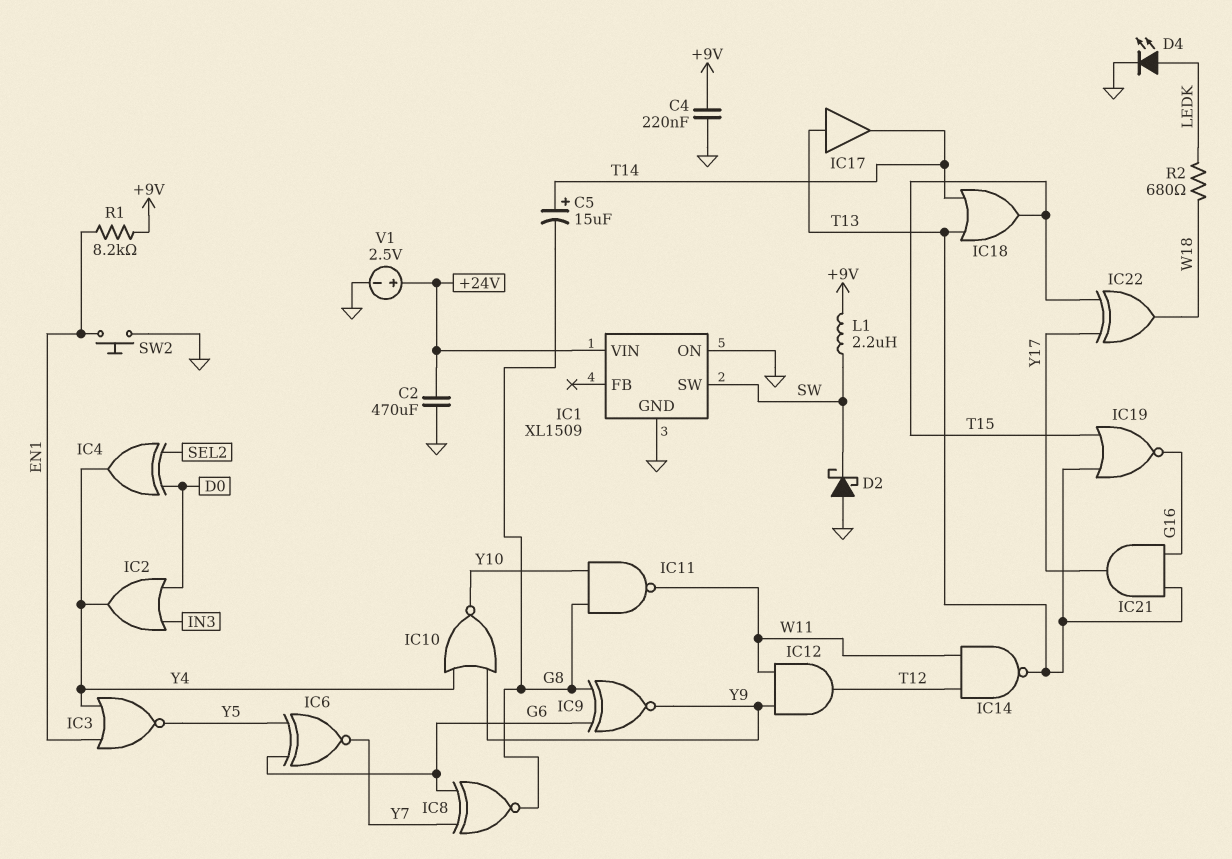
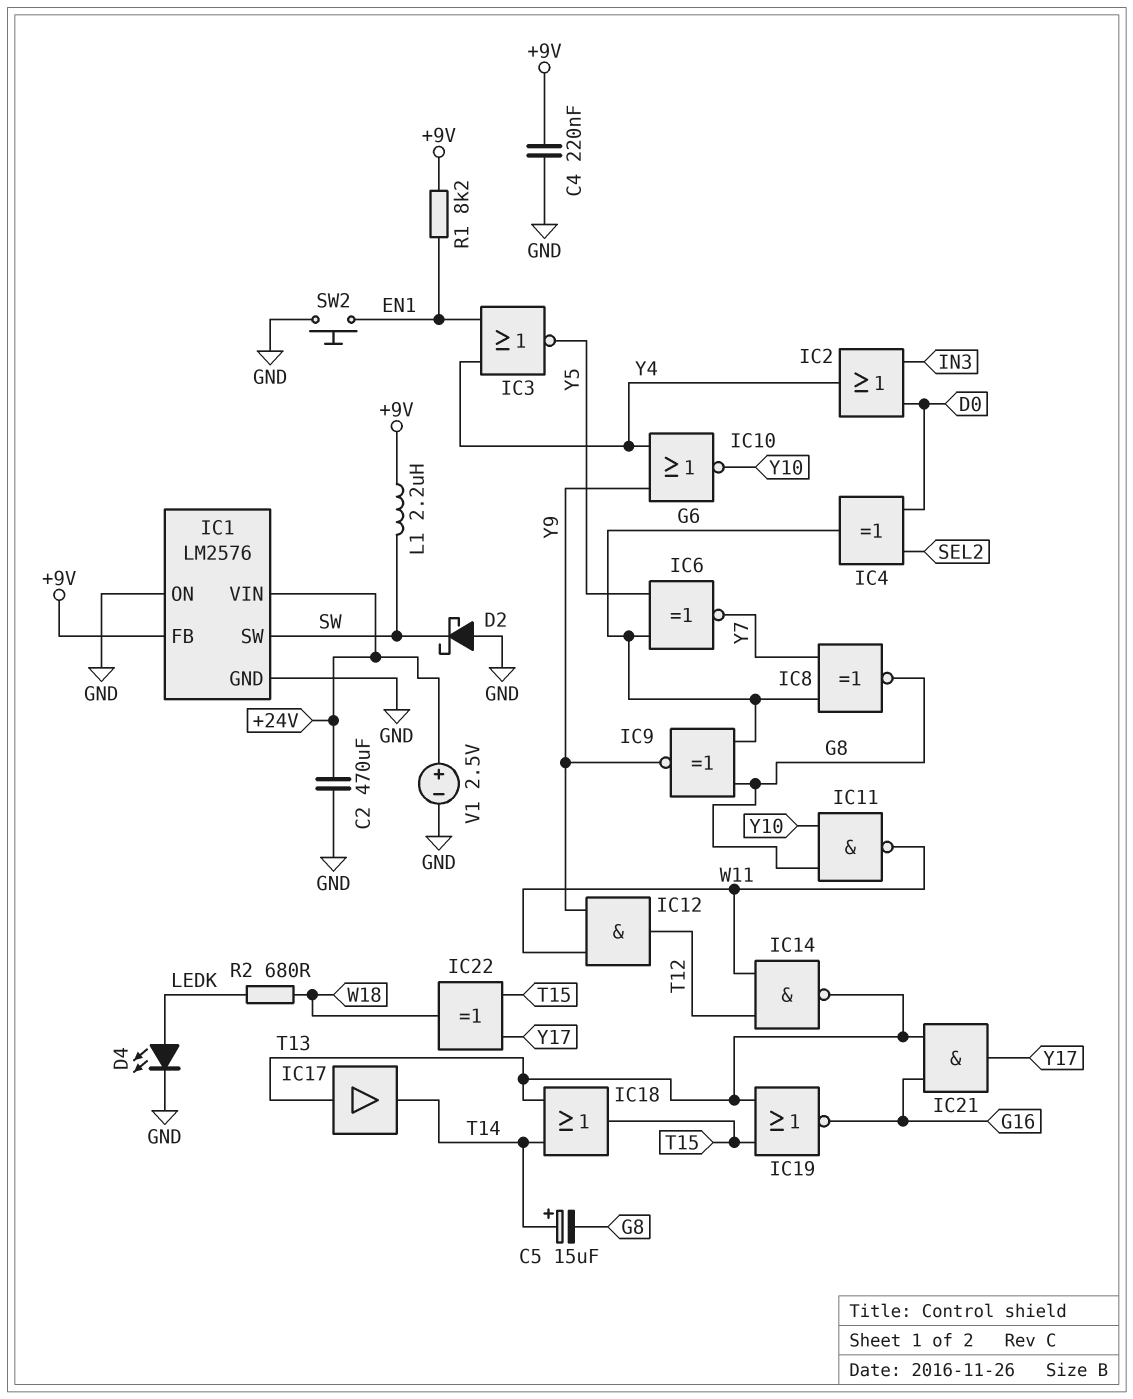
IC1: XL1509 -> LM2576
IC1 pin FB: none -> +9V
IC4: XOR (in D0, in SEL2, out Y4) -> XOR (in D0, in SEL2, out G6)

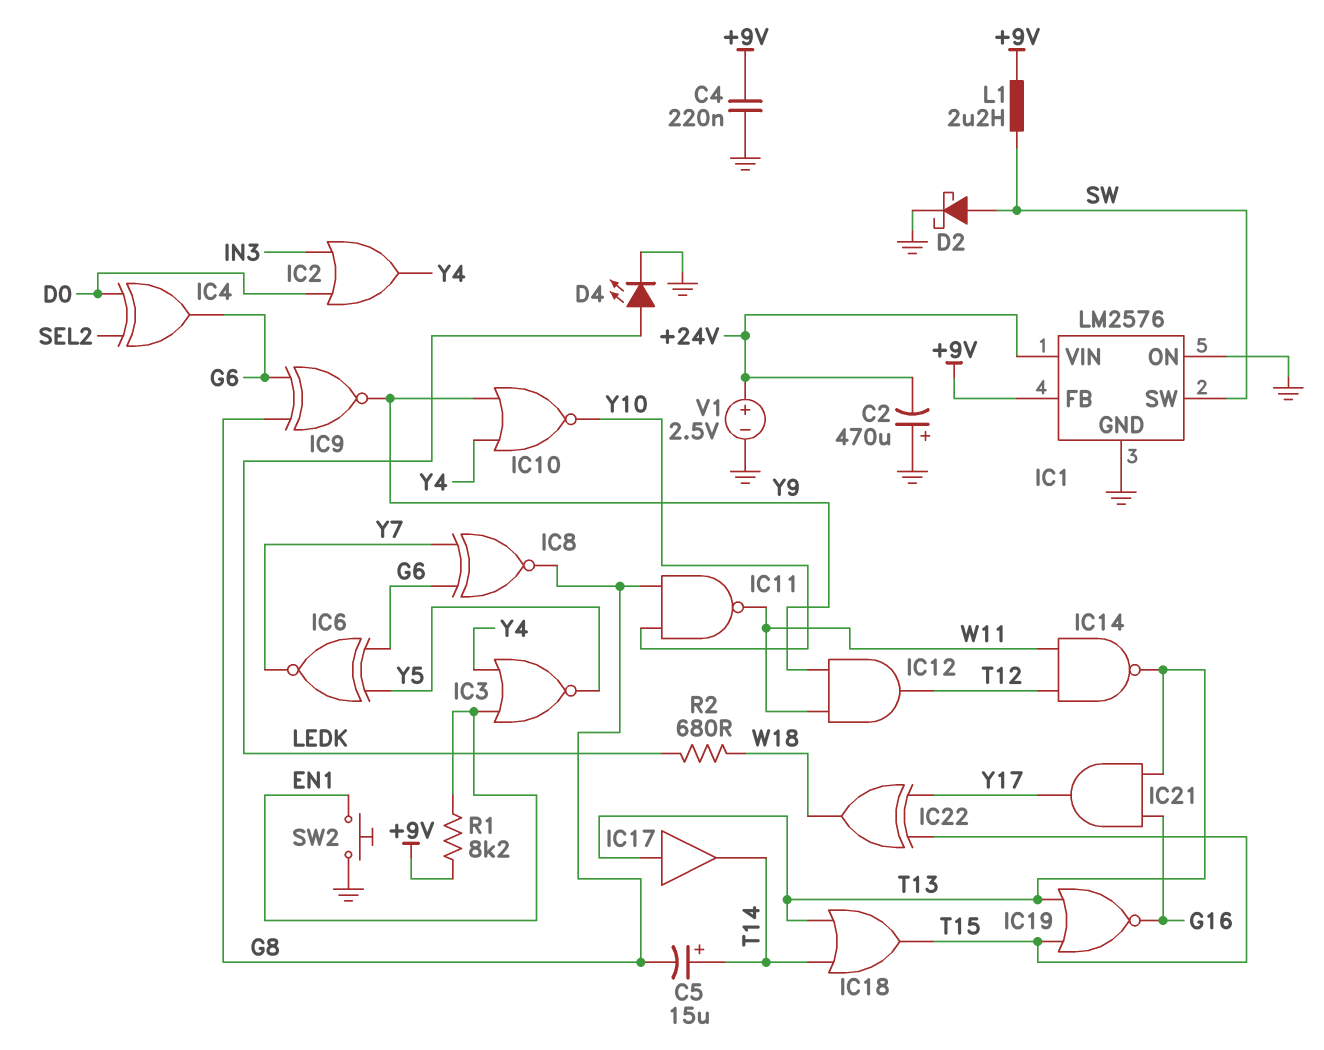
C2: 470uF (+24V, GND) -> 470uF (plus GND, minus +24V)
D2: schottky (A GND, K SW) -> schottky (A SW, K GND)

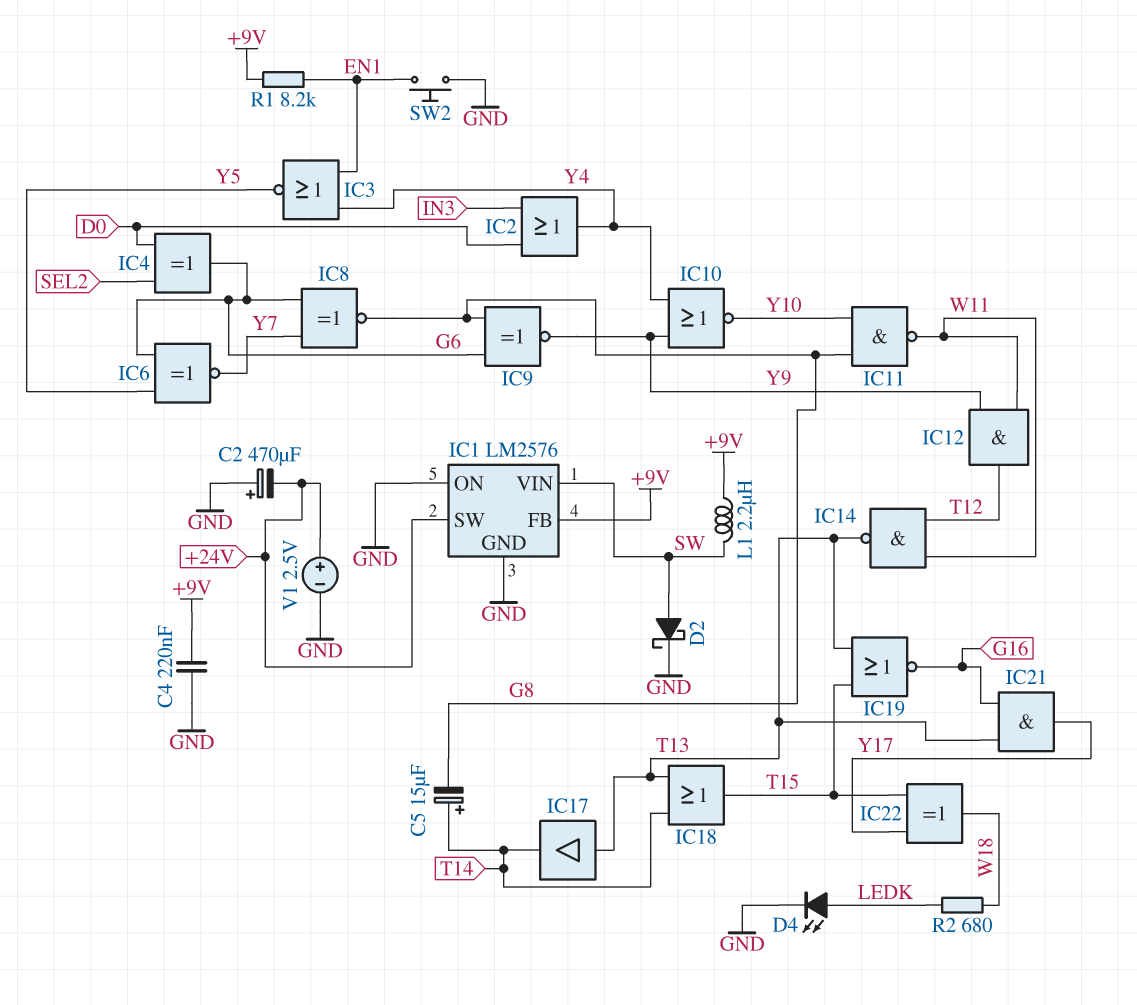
IC1 pin SW: SW -> +24V
IC1 pin VIN: +24V -> SW

